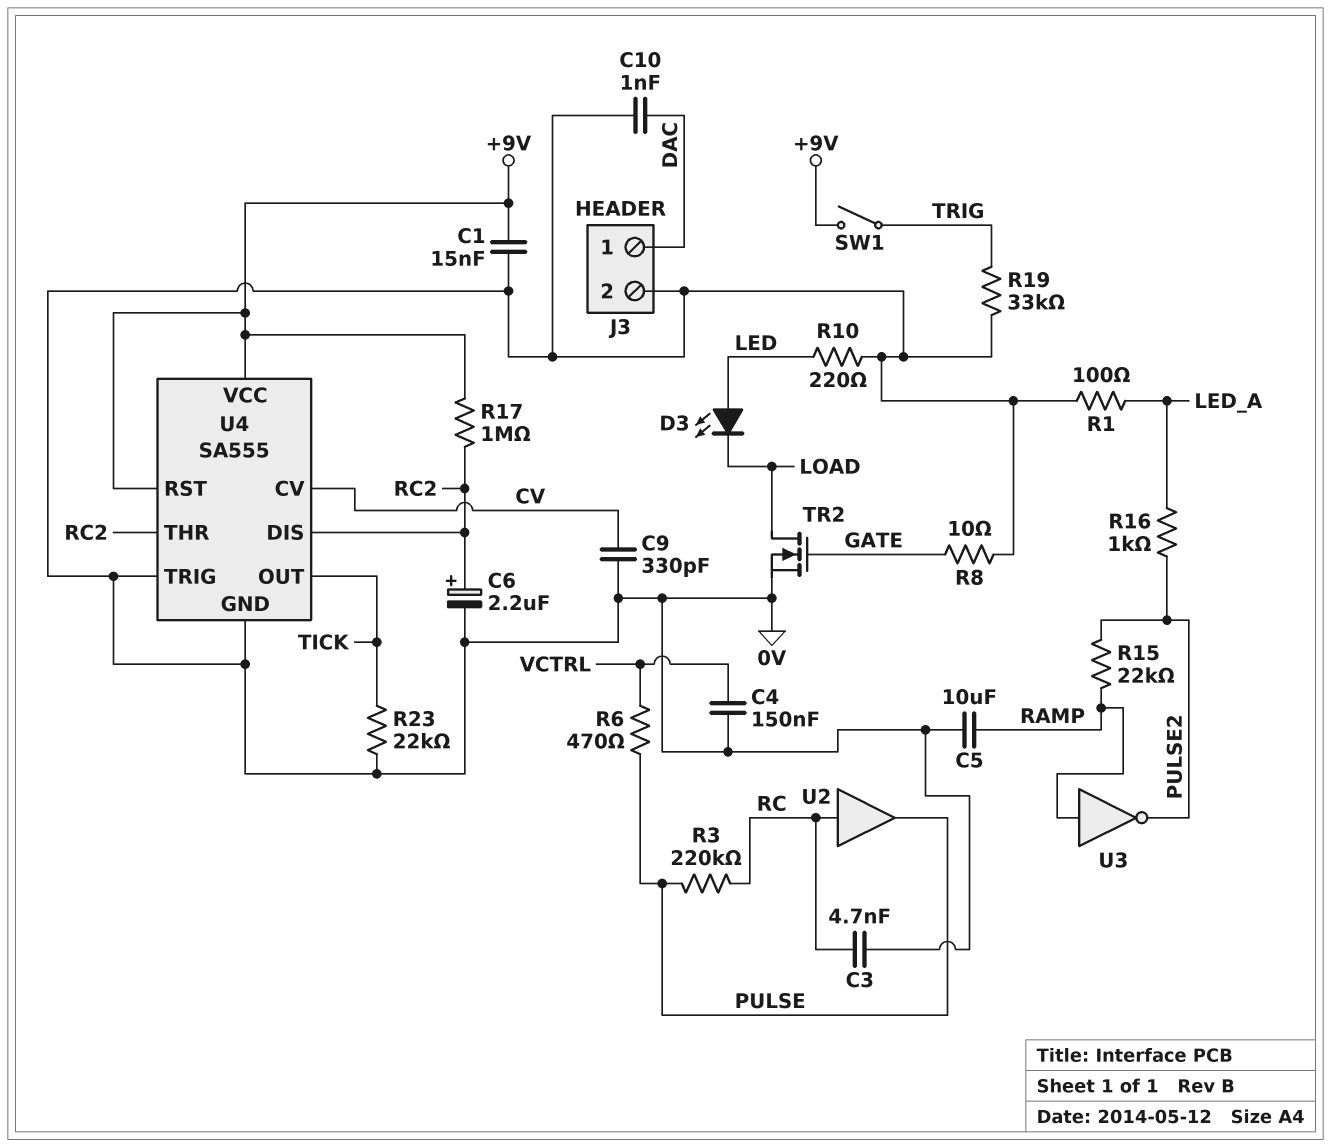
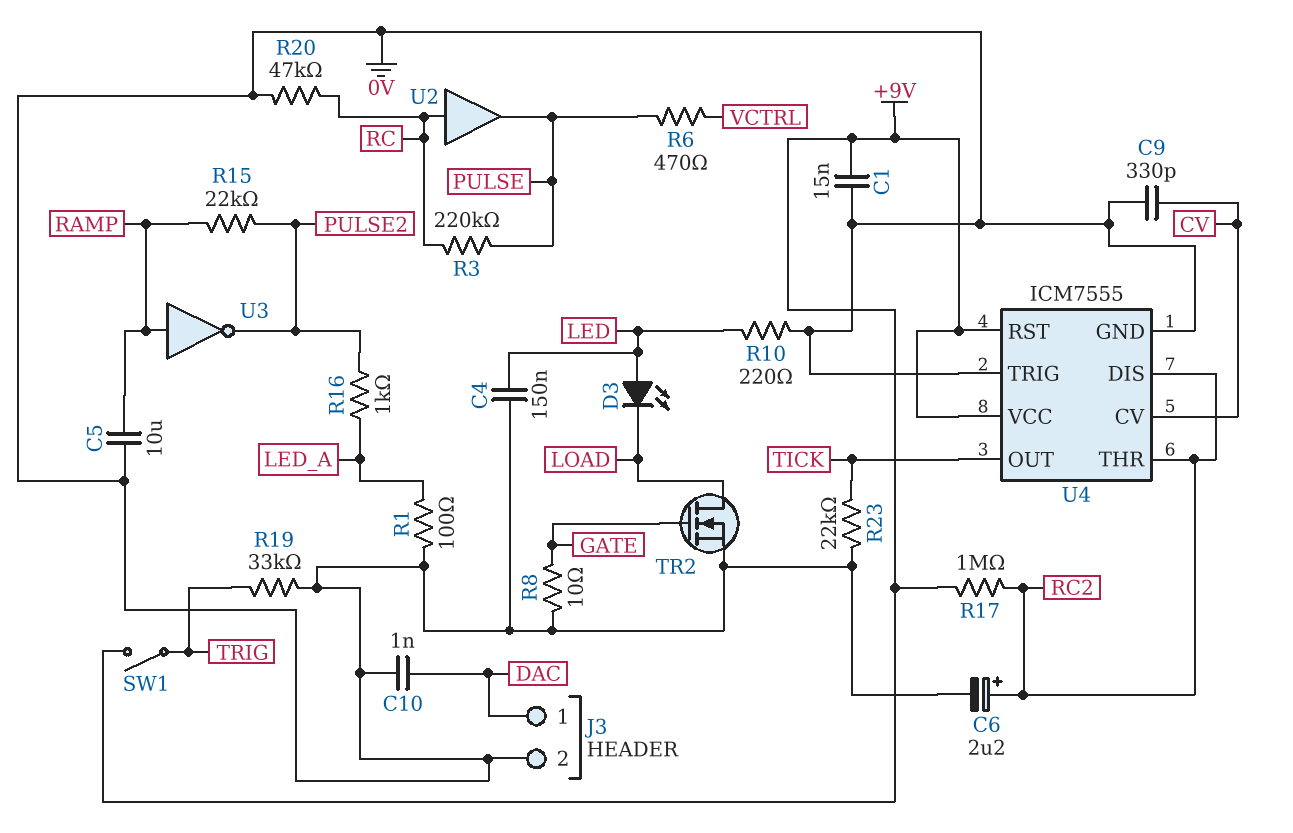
C3: 4.7nF (0V, RC) -> none
C4: 150nF (0V, VCTRL) -> 150nF (0V, LED)
R20: none -> 47k (0V, RC)
U4: SA555 -> ICM7555

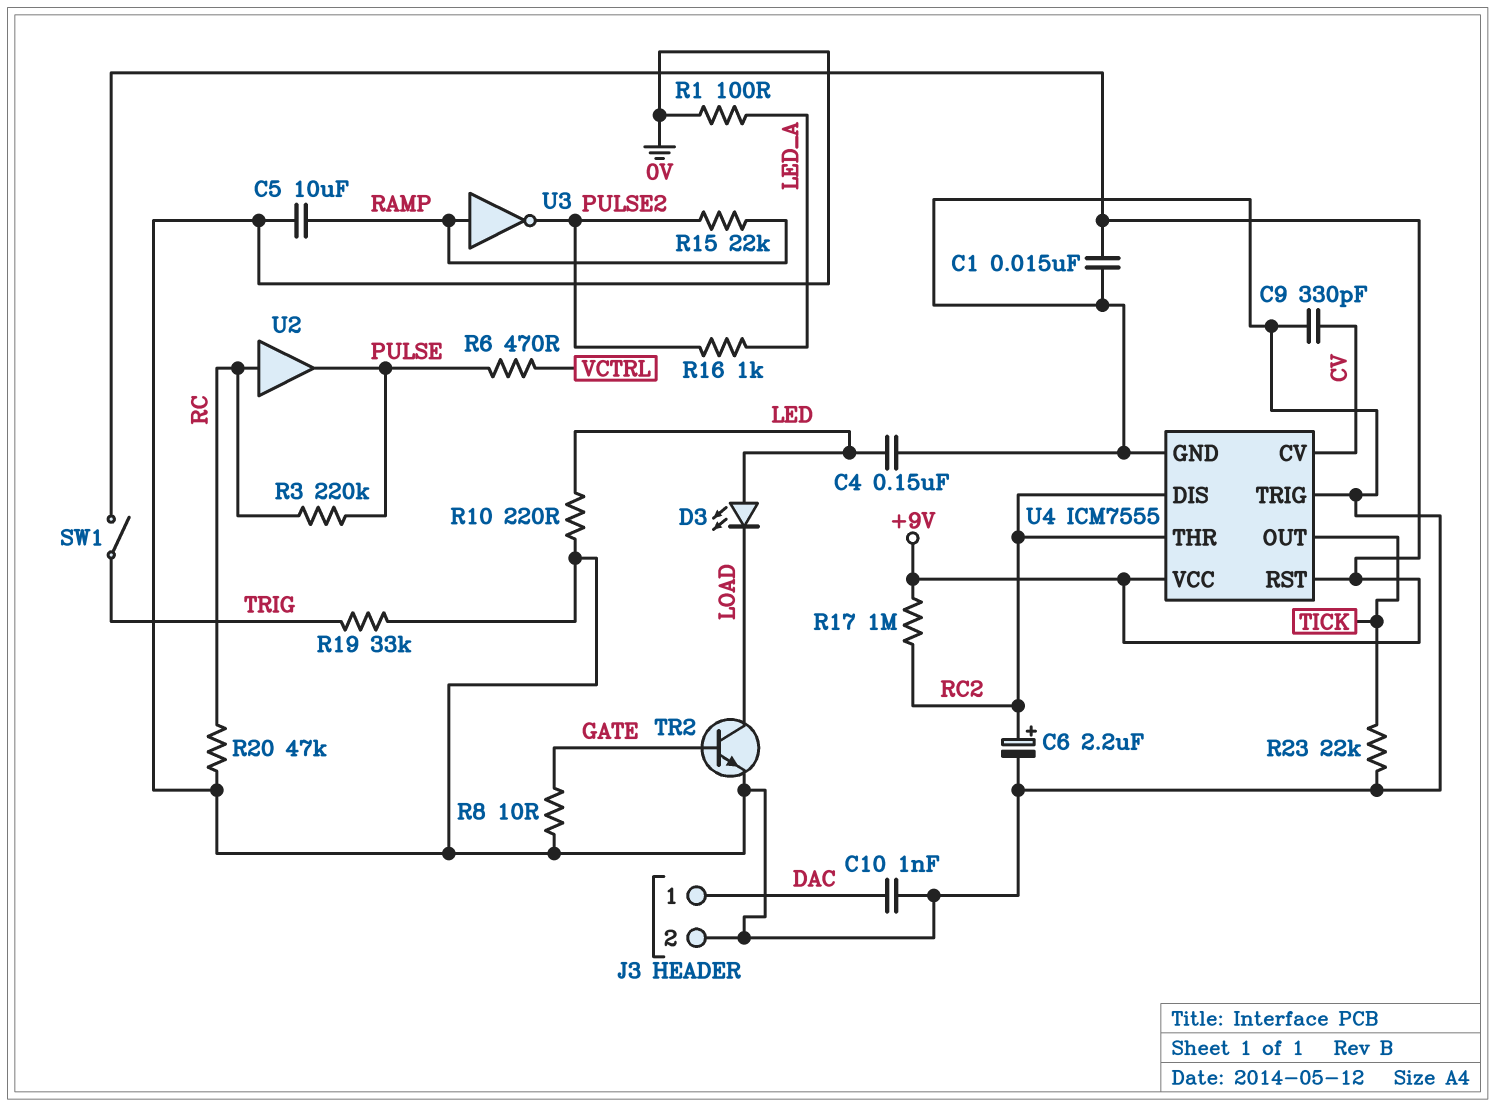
TR2: NMOS (G GATE, D LOAD, S 0V) -> NPN (B GATE, C LOAD, E 0V)

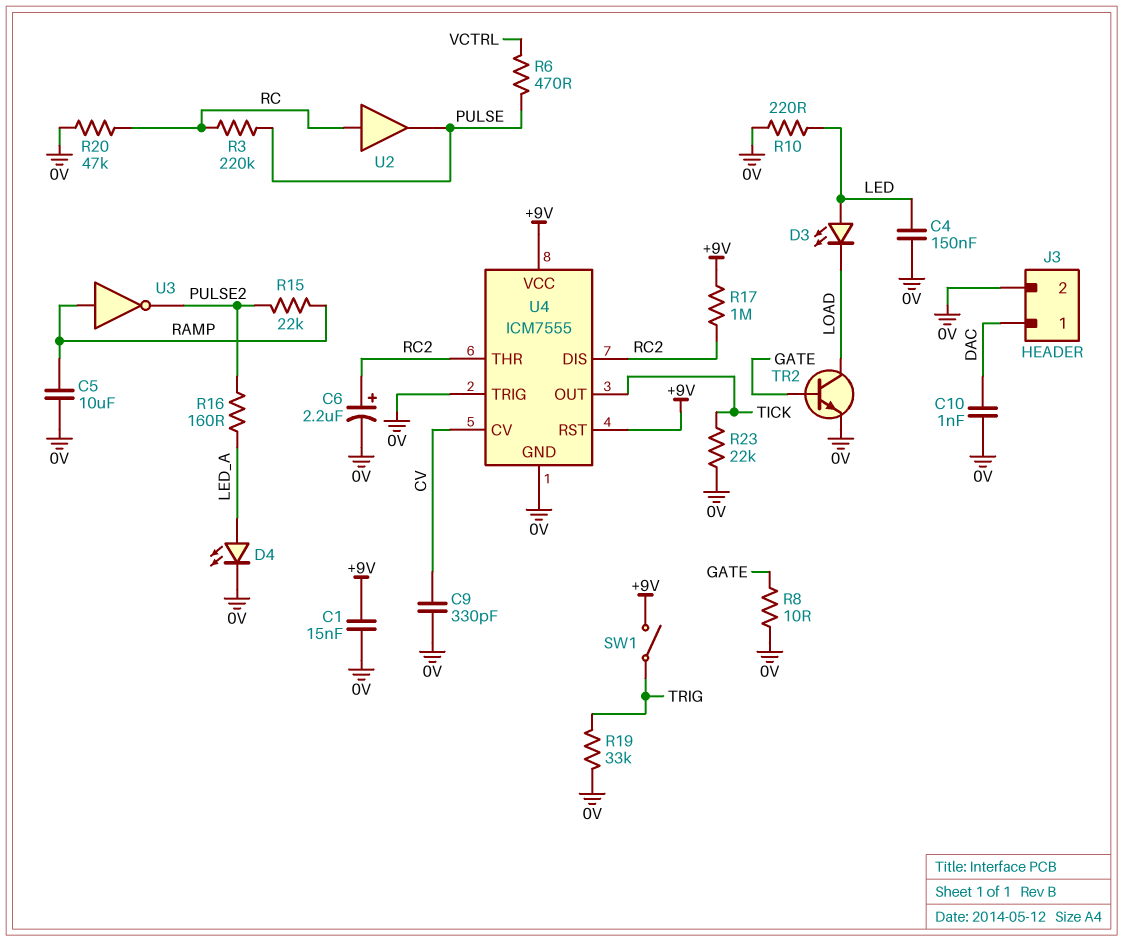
D4: none -> LED (A LED_A, K 0V)
R1: 100 (0V, LED_A) -> none
R16: 1k (LED_A, PULSE2) -> 160 (LED_A, PULSE2)

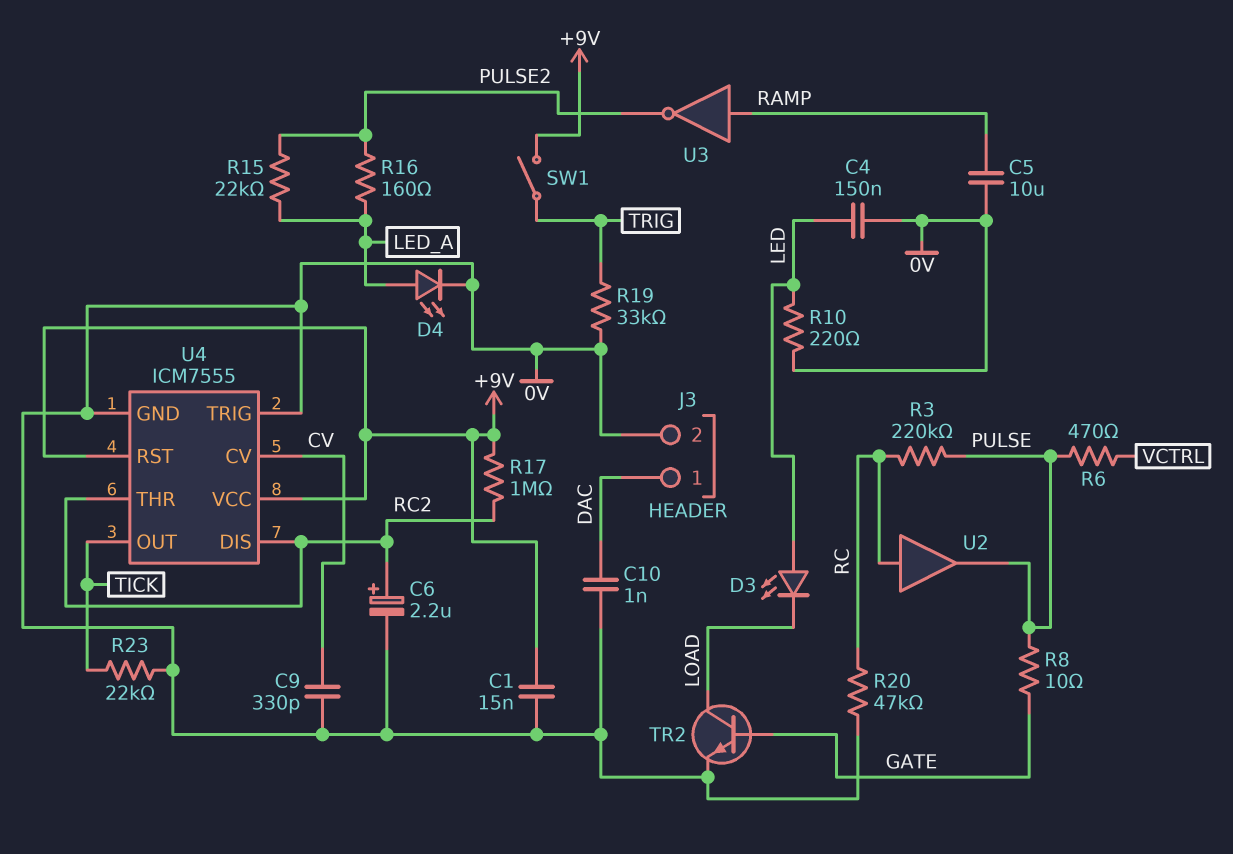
R8: 10 (0V, GATE) -> 10 (GATE, PULSE)
R15: 22k (PULSE2, RAMP) -> 22k (LED_A, PULSE2)

